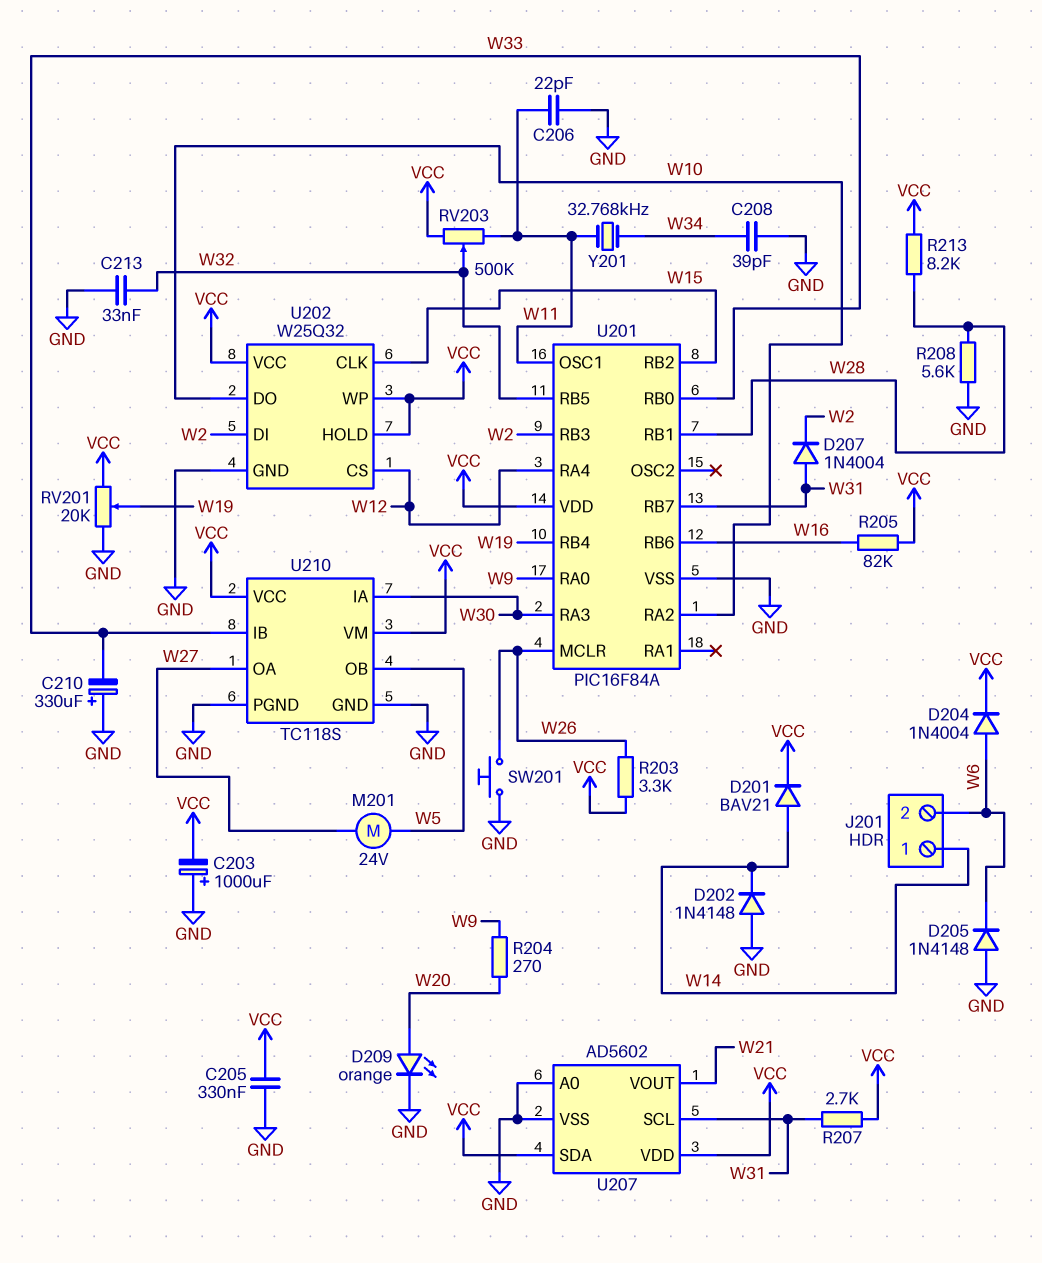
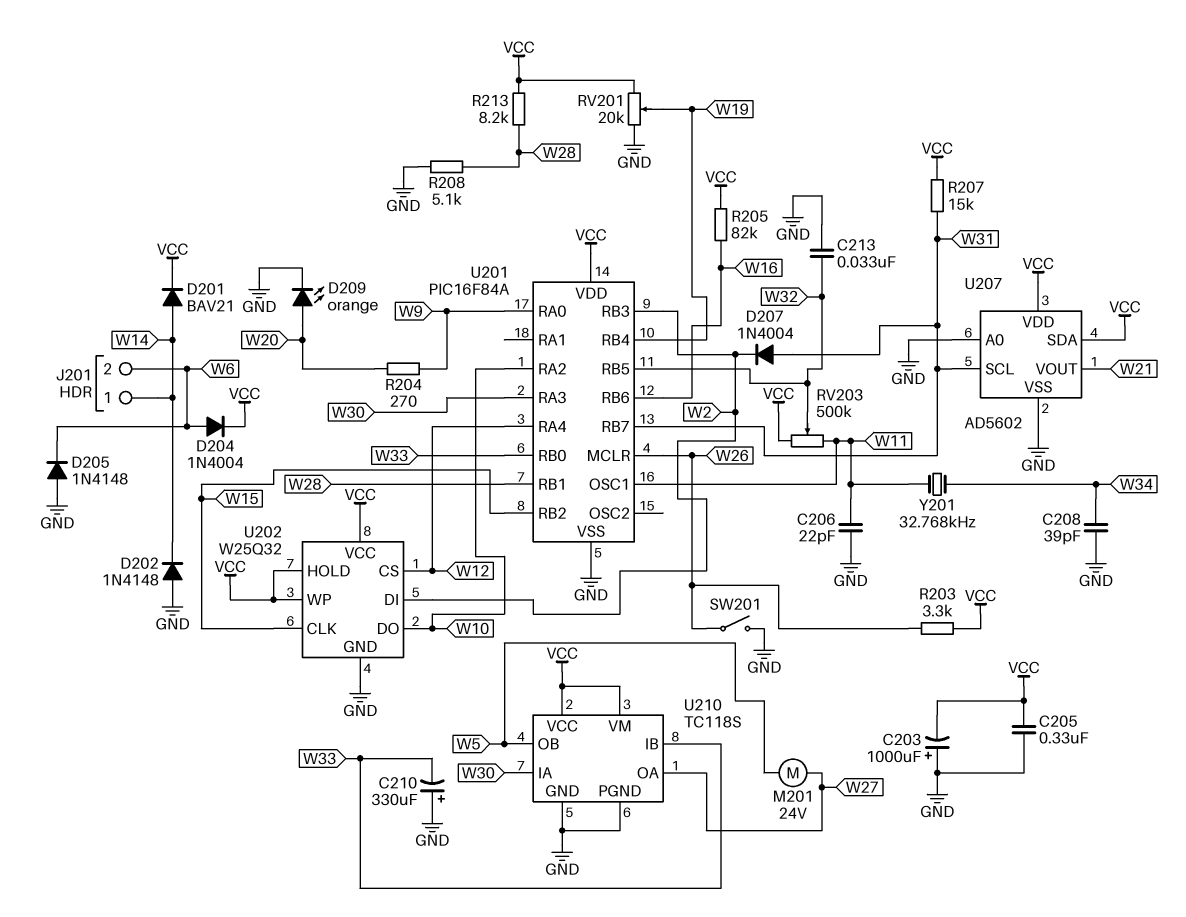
R207: 2.7k (VCC, W31) -> 15k (VCC, W31)
R208: 5.6k (GND, W28) -> 5.1k (GND, W28)
SW201: button (GND, W26) -> switch (GND, W26)

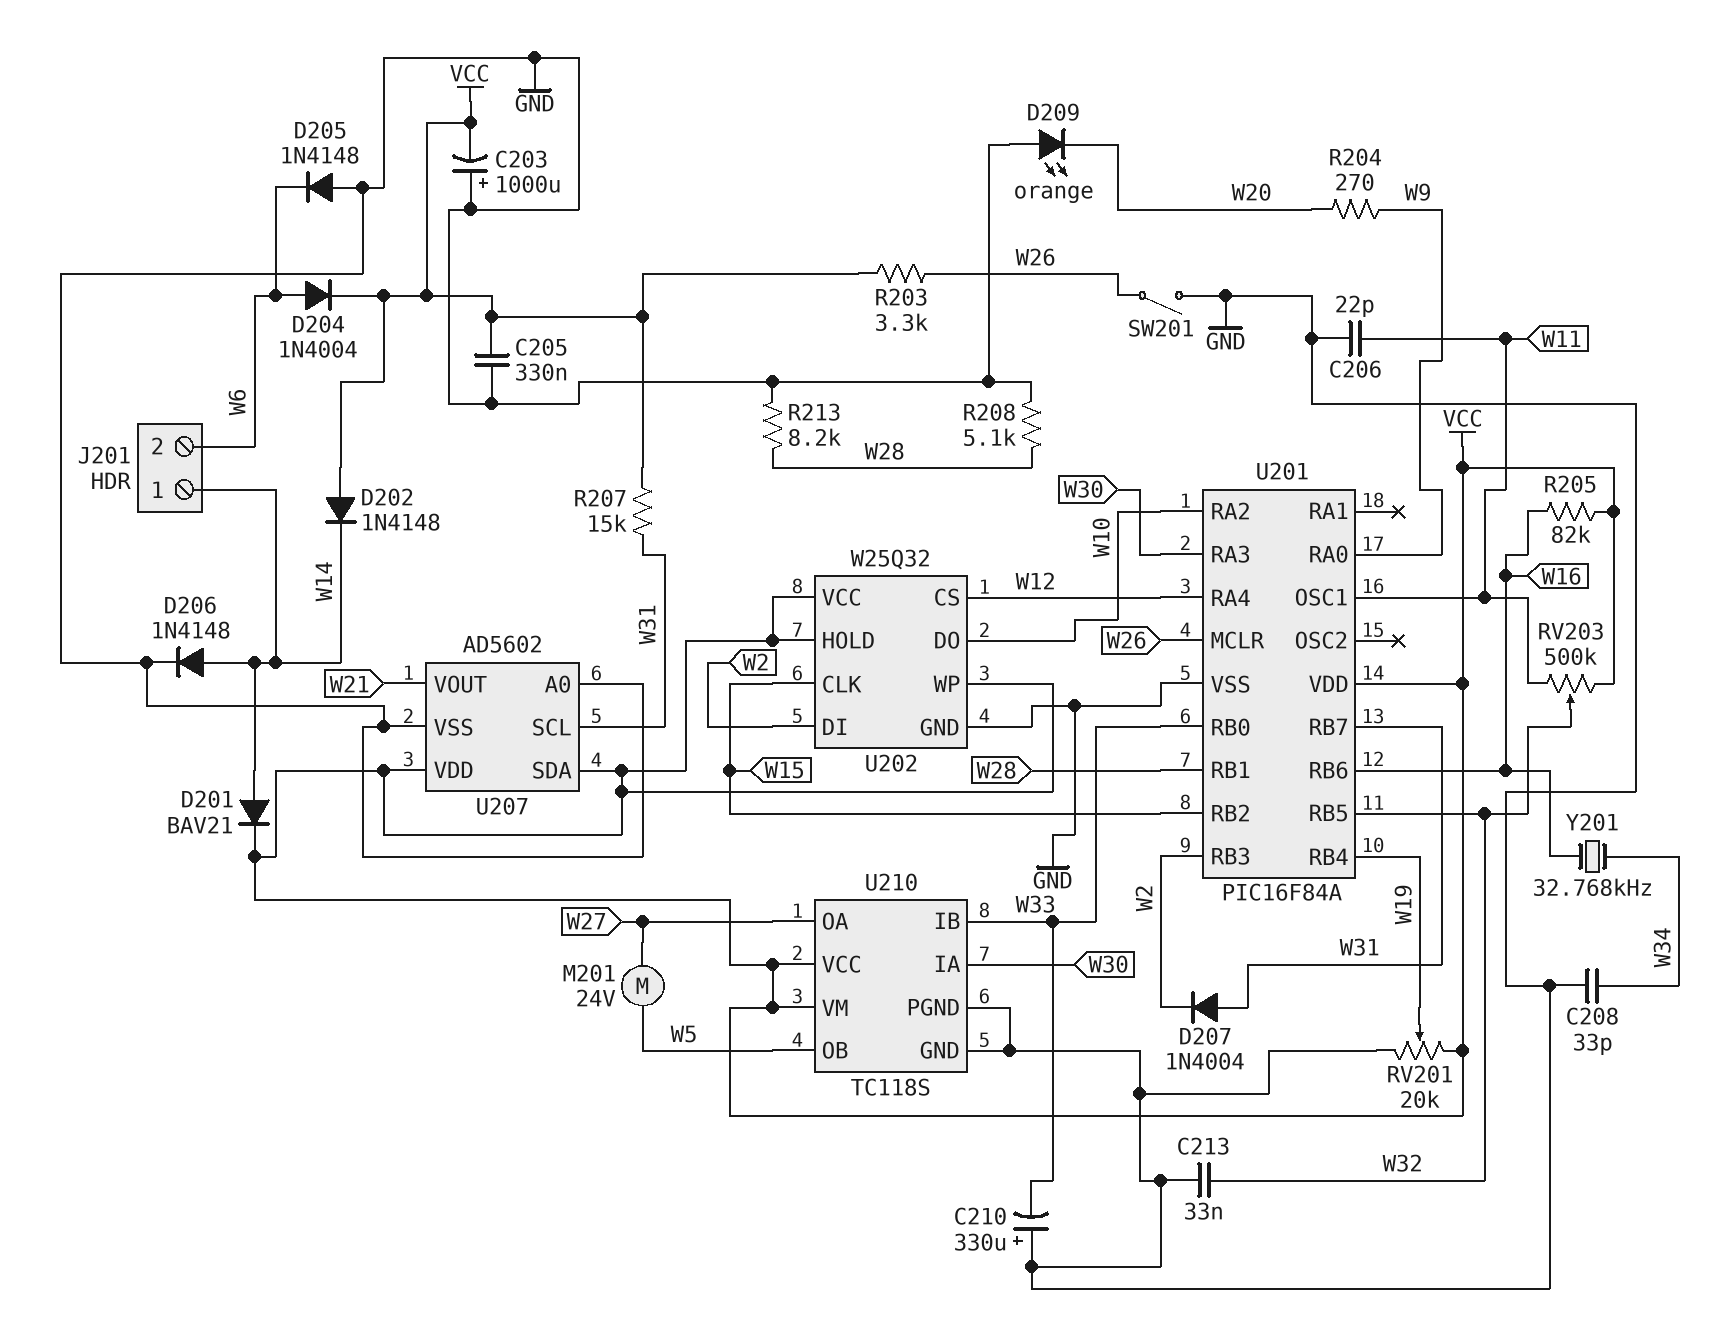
C208: 39pF (GND, W34) -> 33pF (GND, W34)
D202: diode 1N4148 (A GND, K W14) -> diode 1N4148 (A VCC, K W14)
D206: none -> diode 1N4148 (A W14, K GND)
D209: LED orange (A W20, K GND) -> LED orange (A GND, K W20)
R213: 8.2k (VCC, W28) -> 8.2k (GND, W28)
Y201: 32.768kHz (W11, W34) -> 32.768kHz (W16, W34)

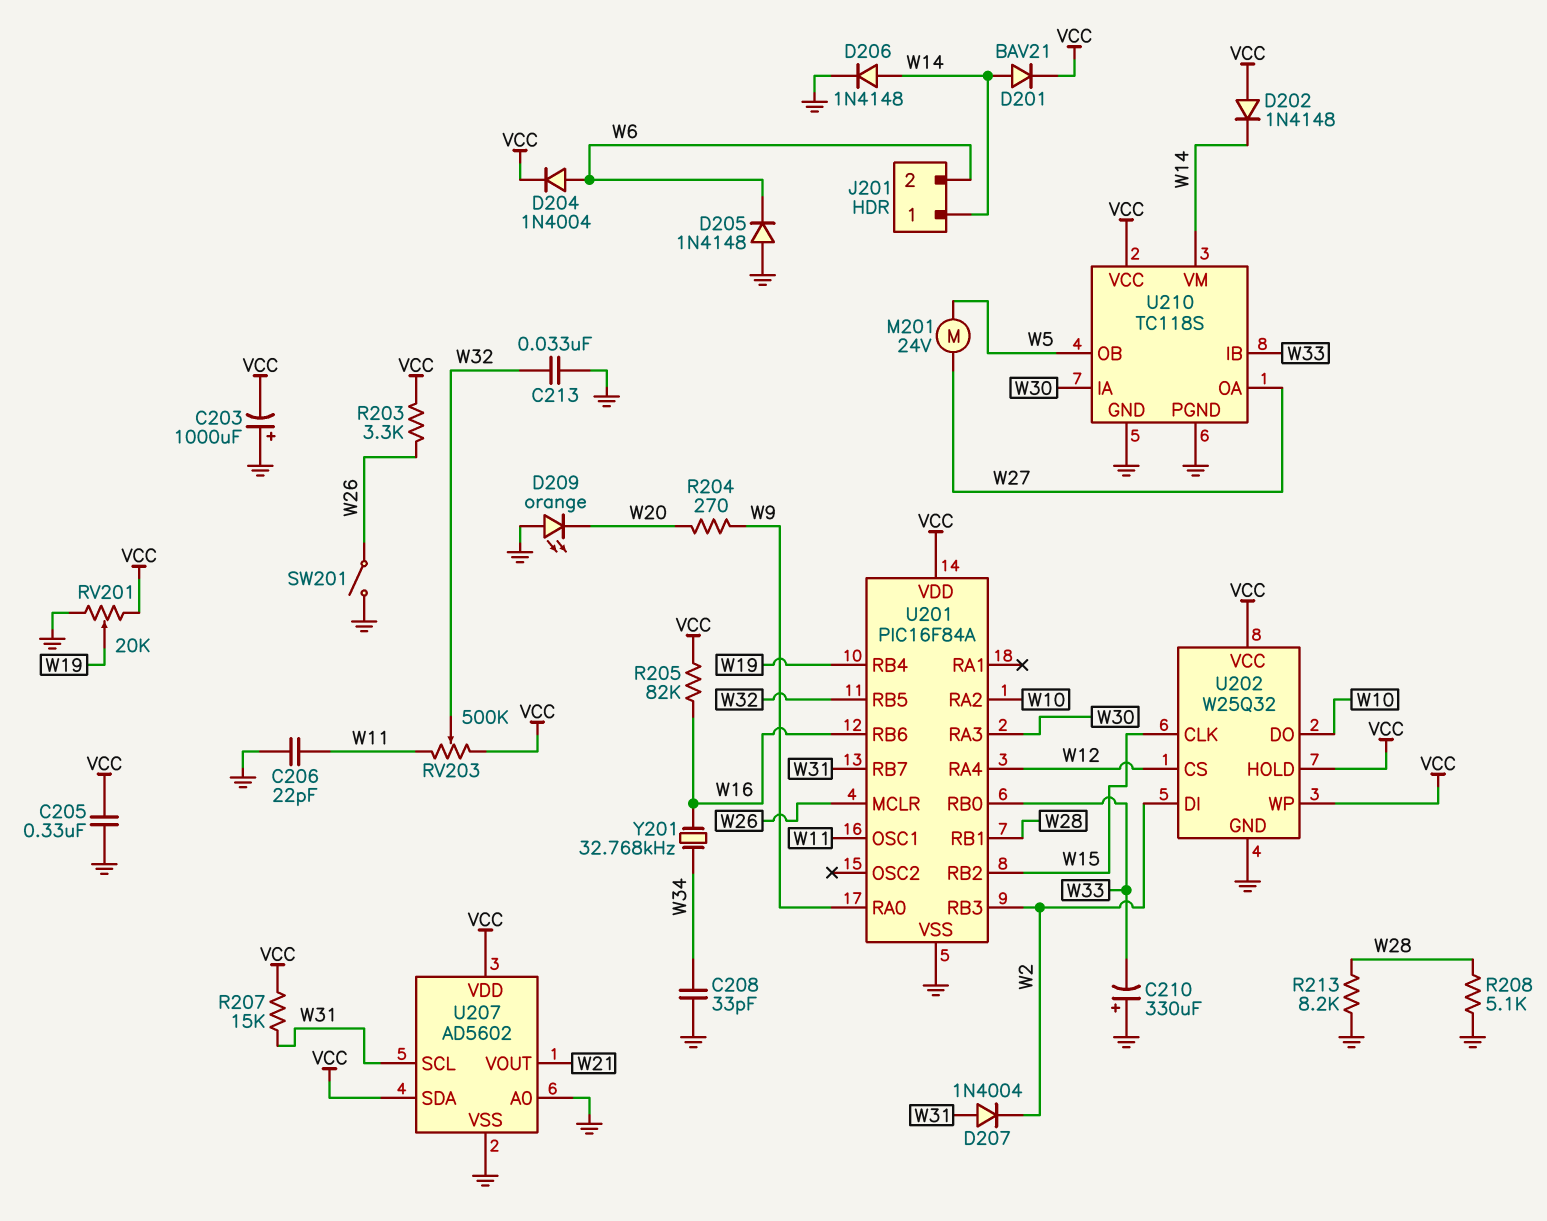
U210 pin VM: VCC -> W14

